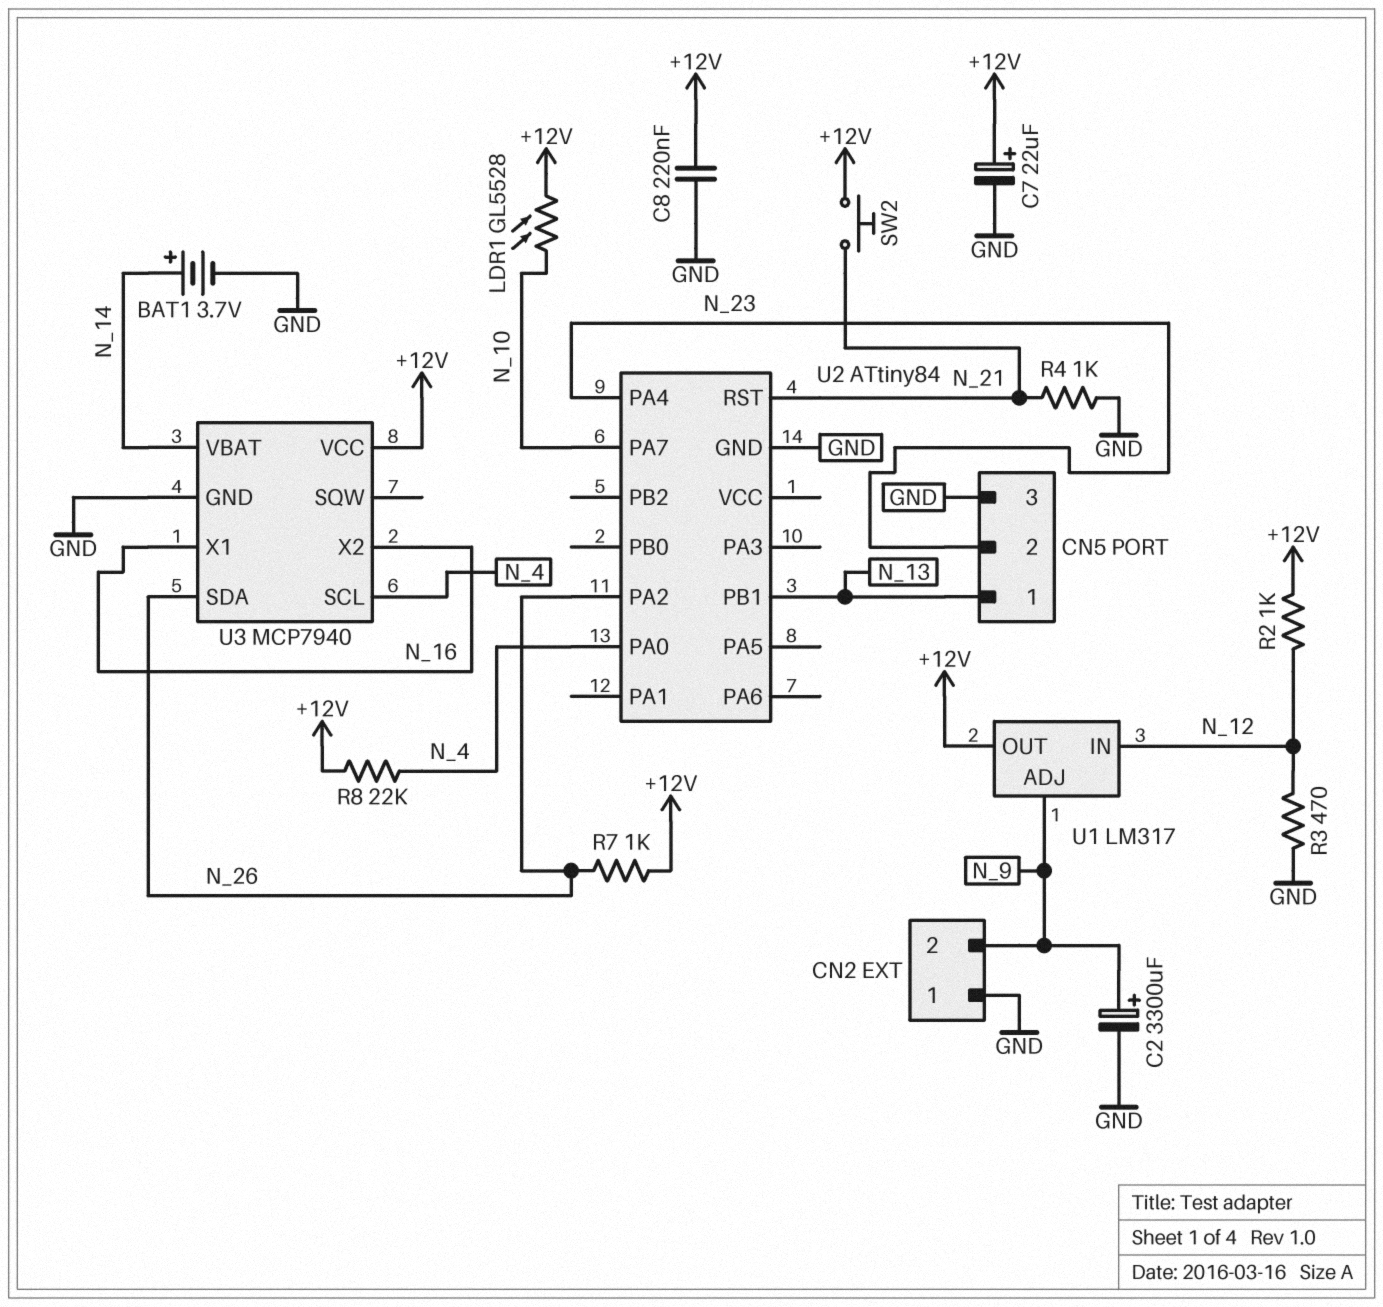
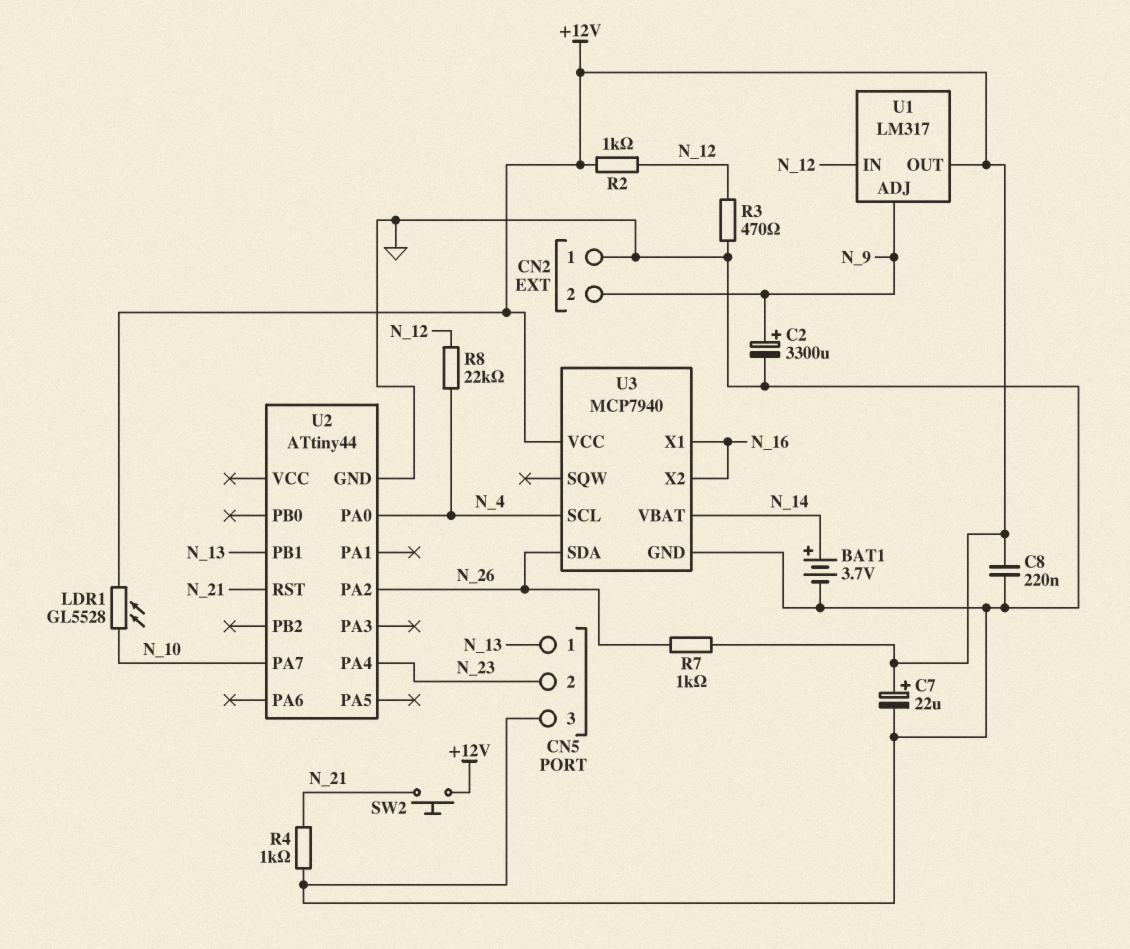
R8: 22k (+12V, N_4) -> 22k (N_4, N_12)
U2: ATtiny84 -> ATtiny44

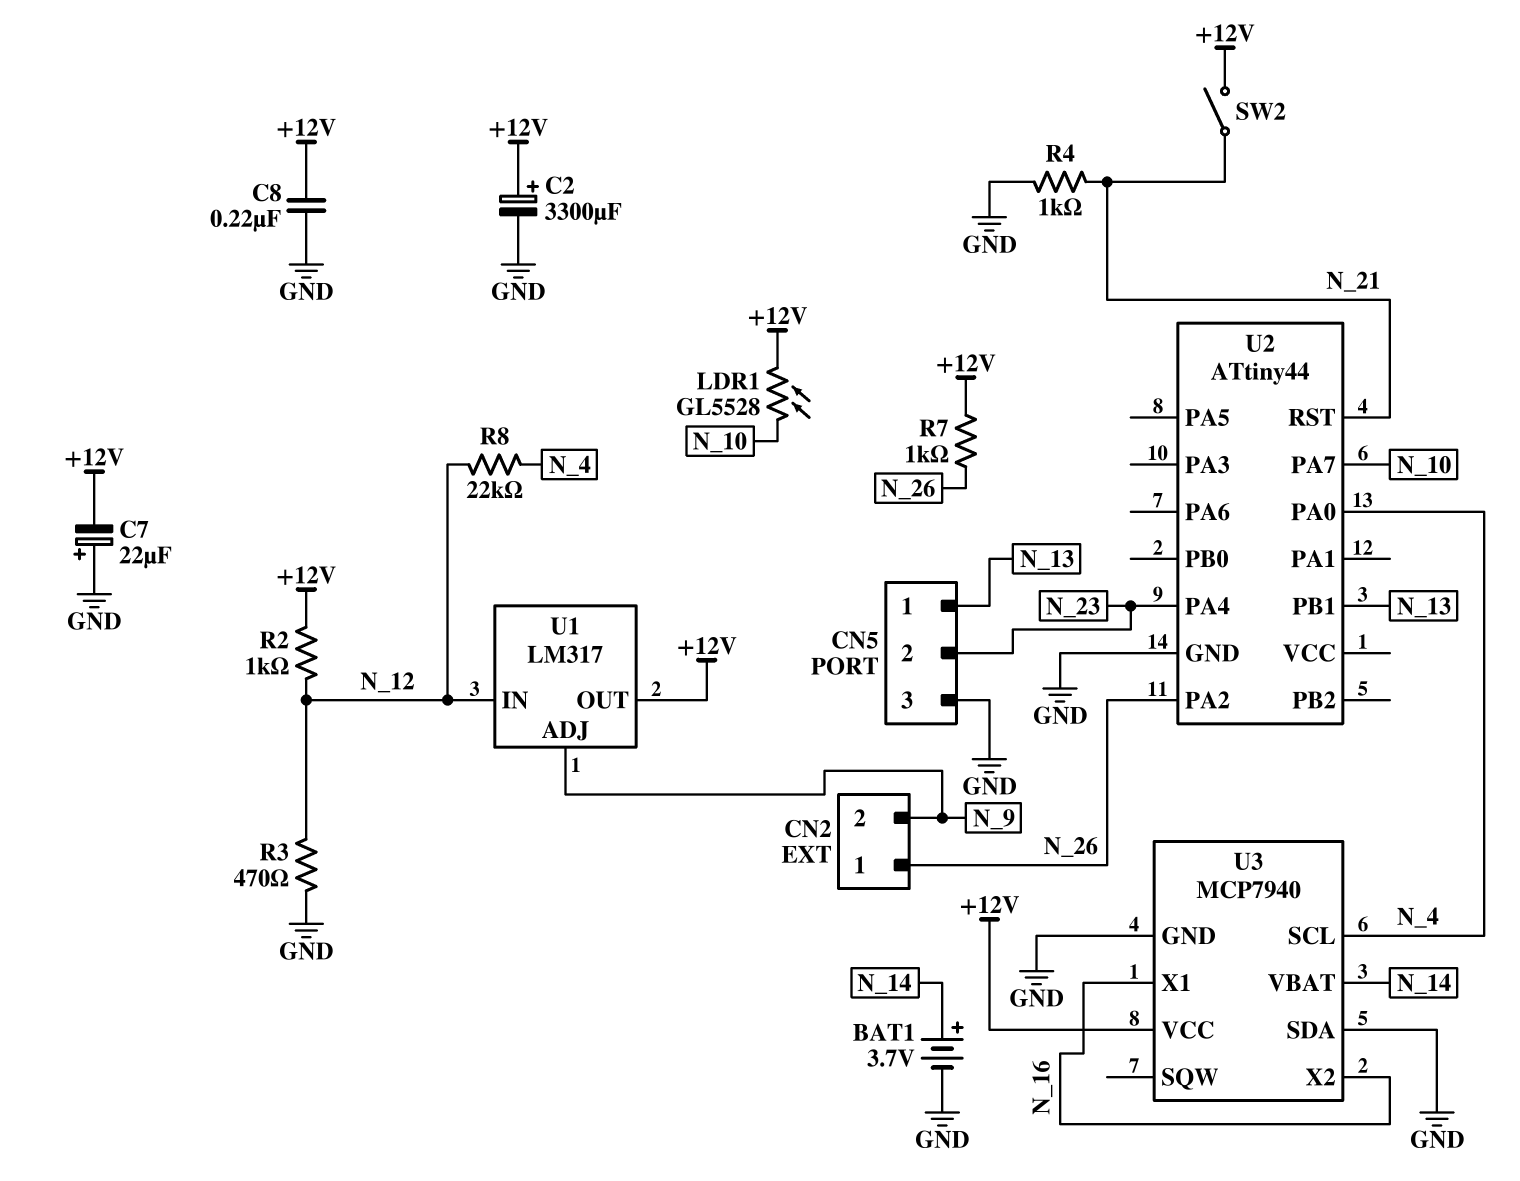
C2: 3300uF (plus N_9, minus GND) -> 3300uF (plus +12V, minus GND)
C7: 22uF (plus +12V, minus GND) -> 22uF (plus GND, minus +12V)
CN2 pin 1: GND -> N_26
SW2: button (+12V, N_21) -> switch (+12V, N_21)
U3 pin SDA: N_26 -> GND

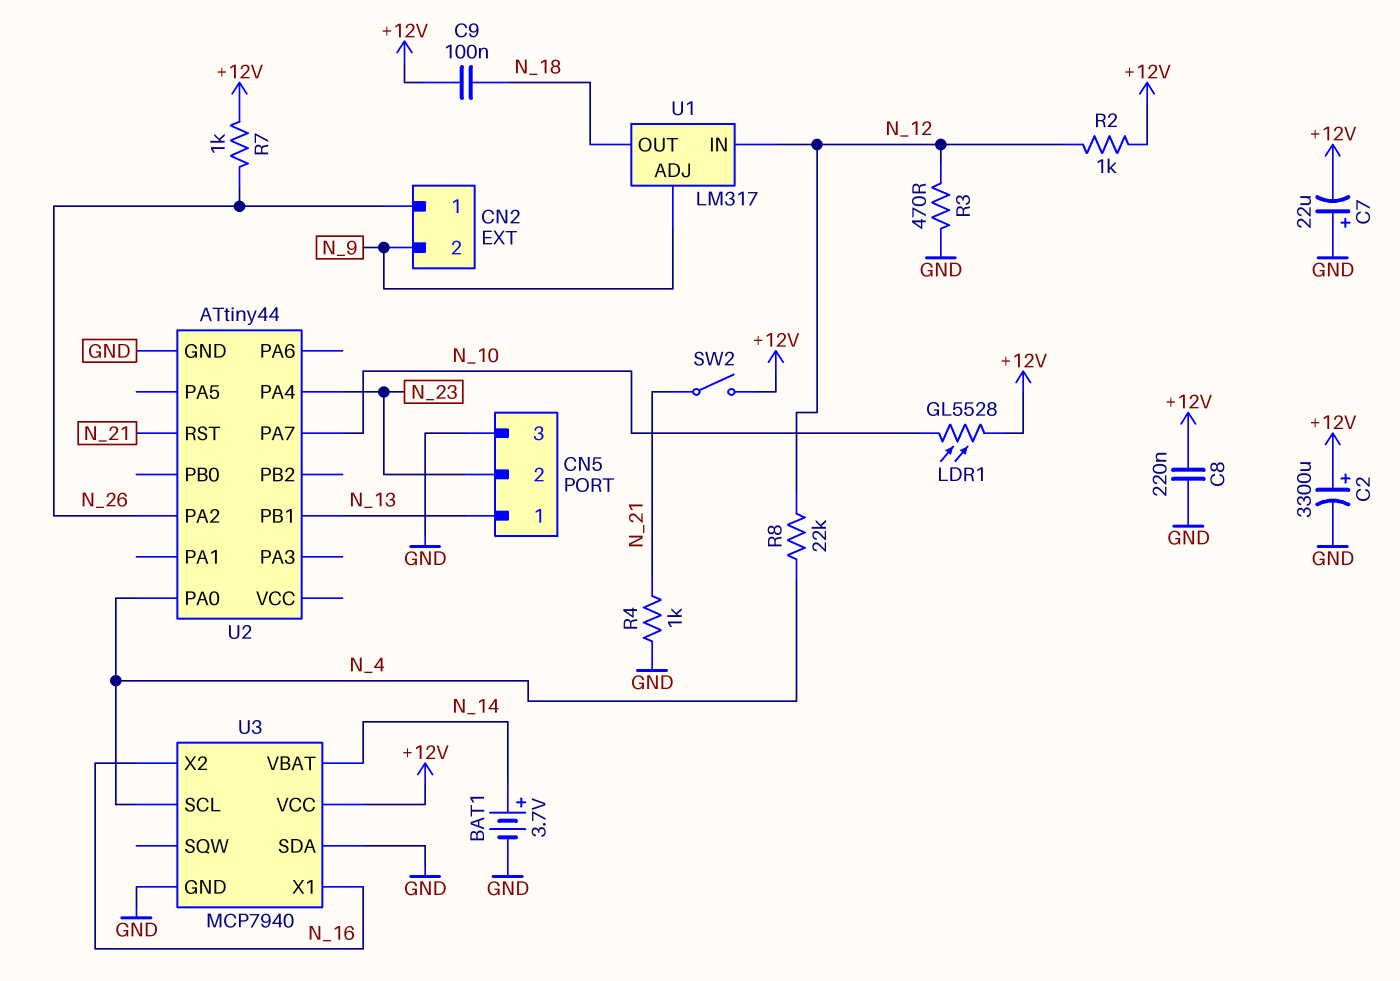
C9: none -> 100nF (+12V, N_18)
U1 pin OUT: +12V -> N_18

